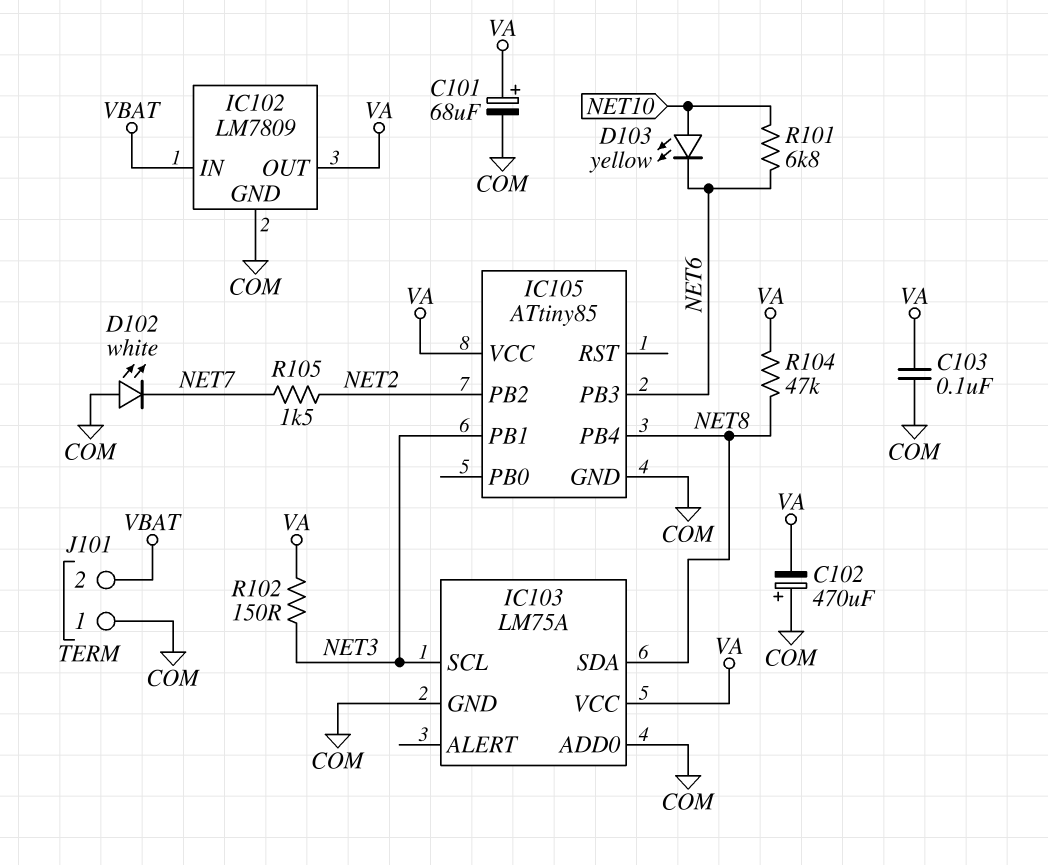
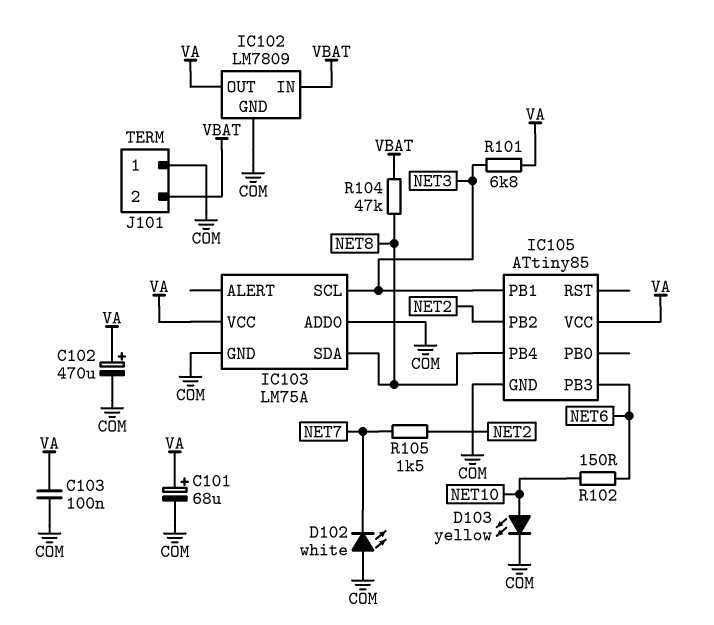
C102: 470uF (plus COM, minus VA) -> 470uF (plus VA, minus COM)
D103: LED yellow (A NET10, K NET6) -> LED yellow (A NET10, K COM)
R101: 6.8k (NET6, NET10) -> 6.8k (NET3, VA)
R102: 150 (NET3, VA) -> 150 (NET6, NET10)
R104: 47k (NET8, VA) -> 47k (NET8, VBAT)

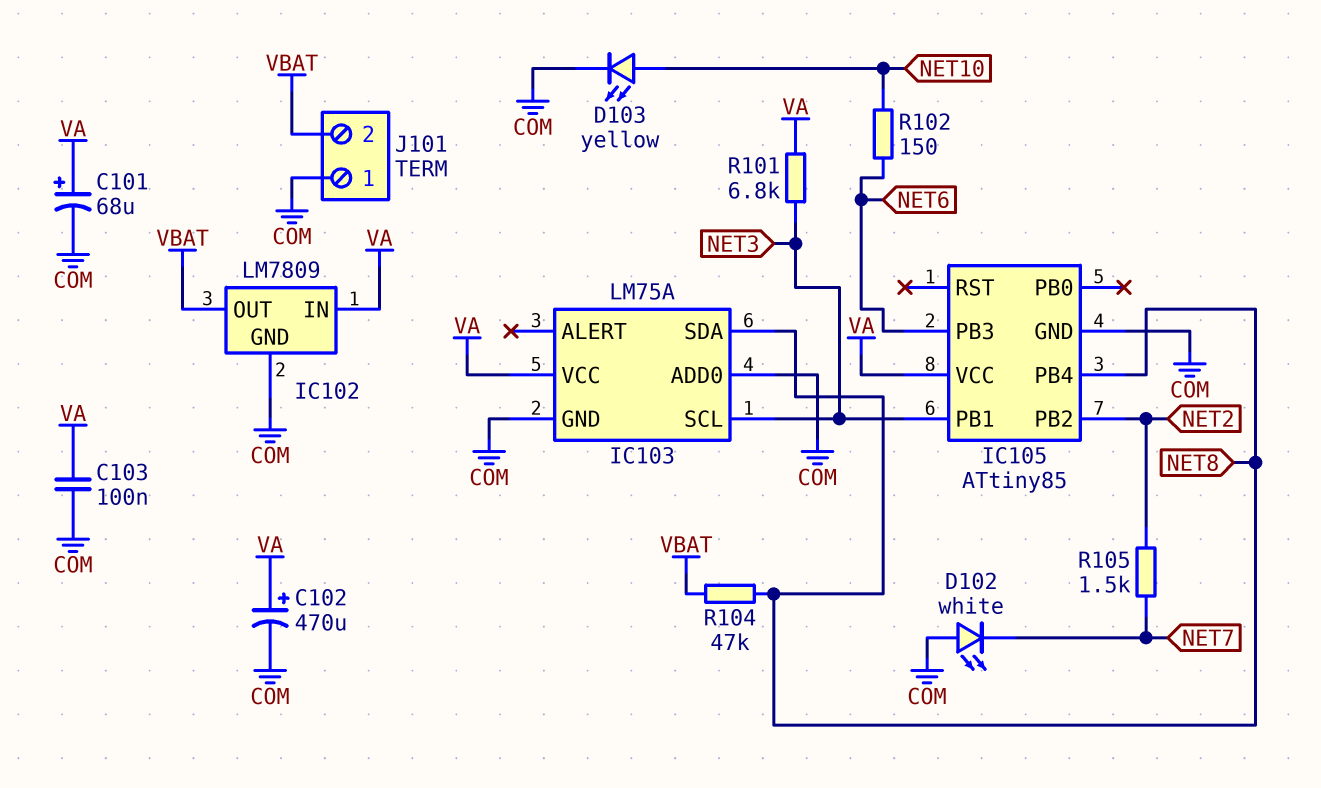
IC102 pin IN: VBAT -> VA
IC102 pin OUT: VA -> VBAT

